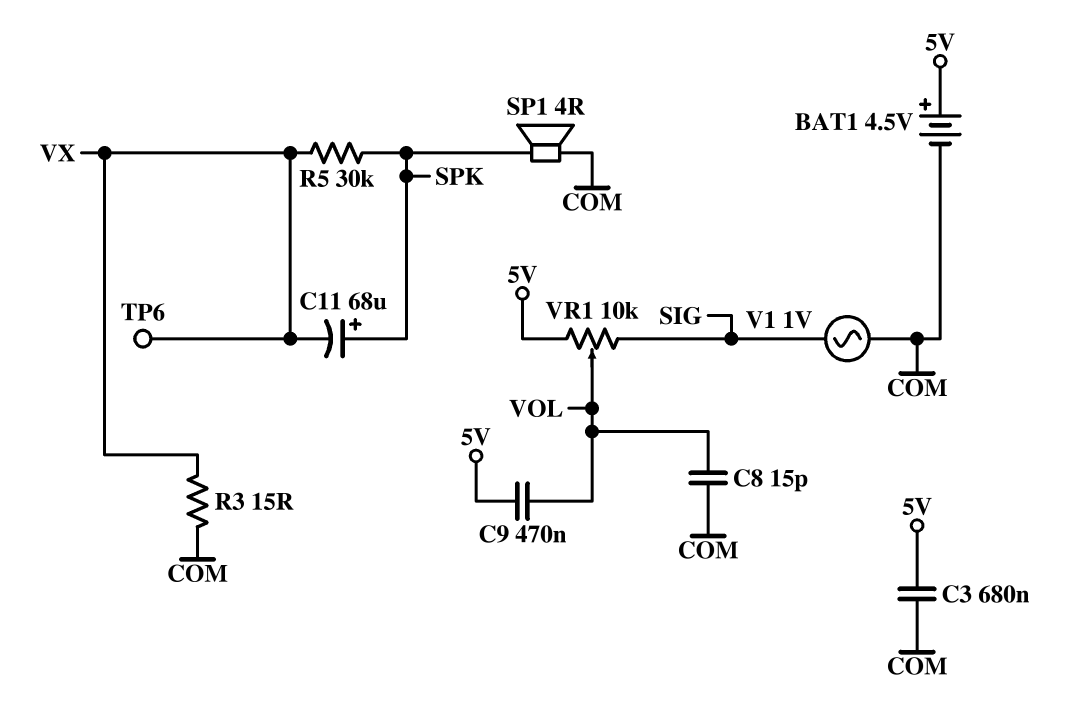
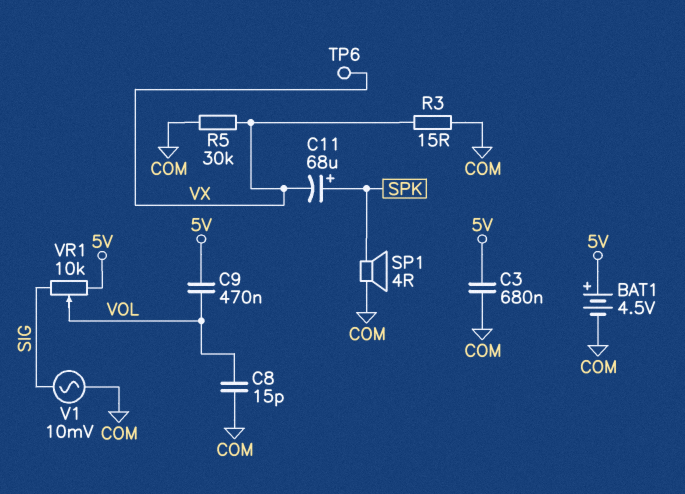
R5: 30k (SPK, VX) -> 30k (COM, VX)
V1: AC 1V (COM, SIG) -> AC 10mV (COM, SIG)

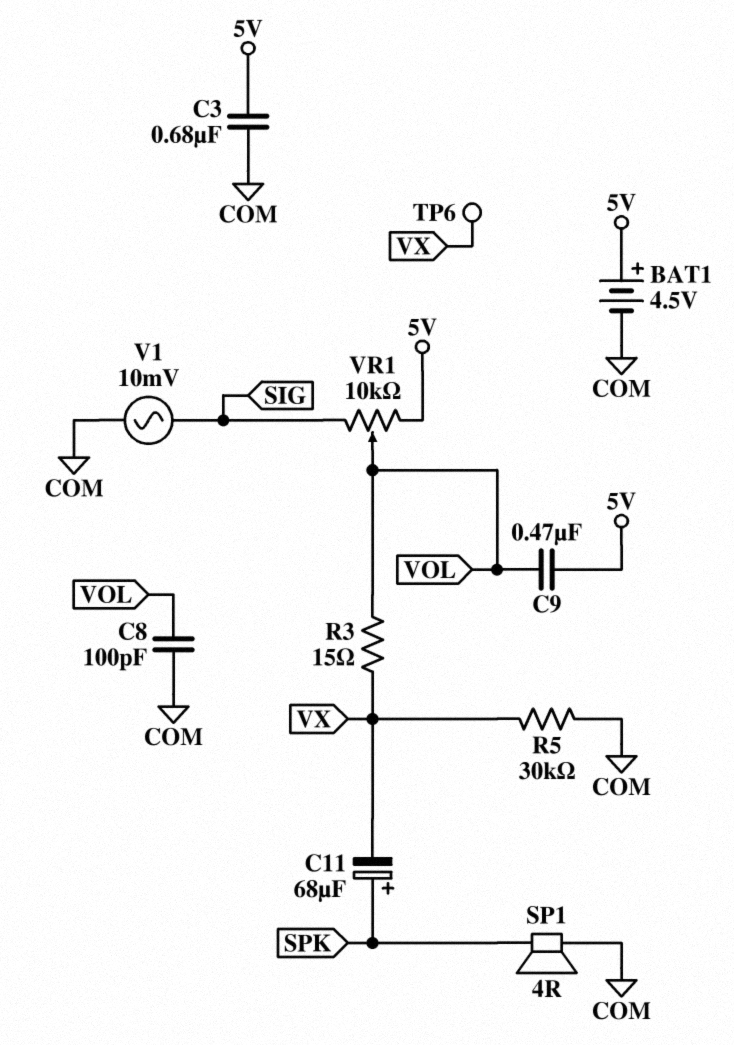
C8: 15pF (COM, VOL) -> 100pF (COM, VOL)
R3: 15 (COM, VX) -> 15 (VOL, VX)

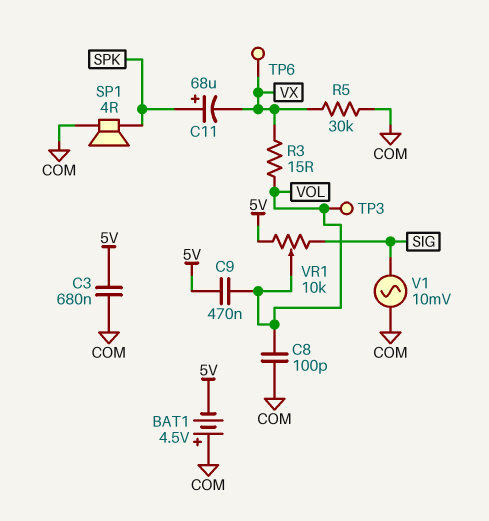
BAT1: 4.5V (plus 5V, minus COM) -> 4.5V (plus COM, minus 5V)
TP3: none -> test point (VOL)

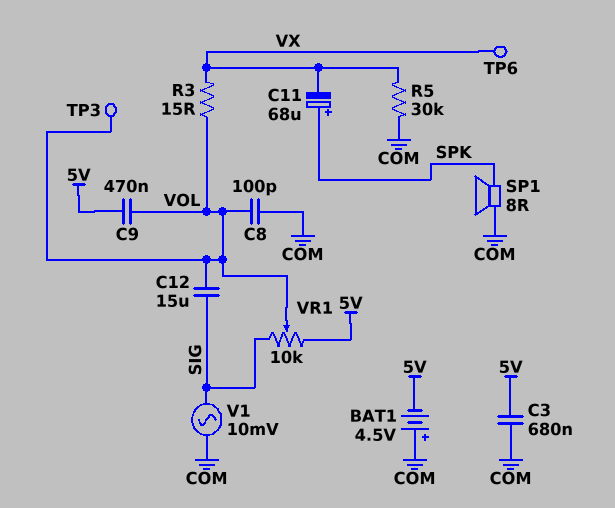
C12: none -> 15uF (SIG, VOL)
SP1: speaker 4R (COM, SPK) -> speaker 8R (COM, SPK)

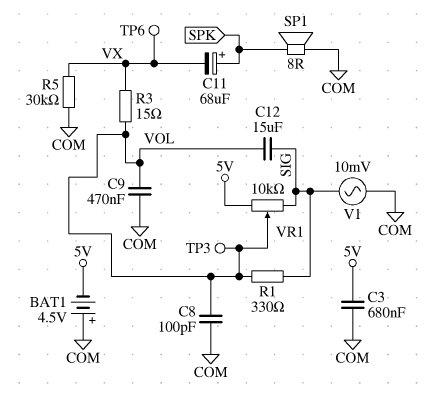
C9: 470nF (5V, VOL) -> 470nF (COM, VOL)
R1: none -> 330 (SIG, VOL)

